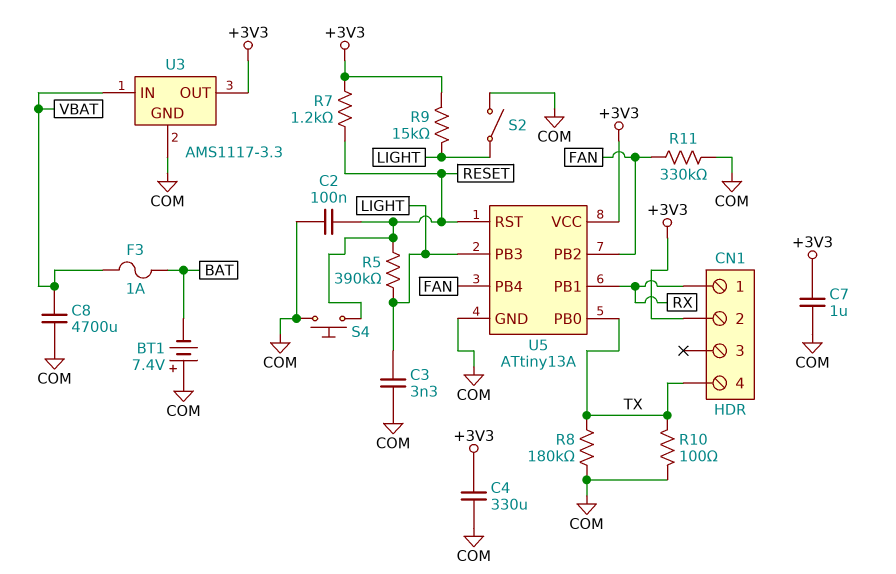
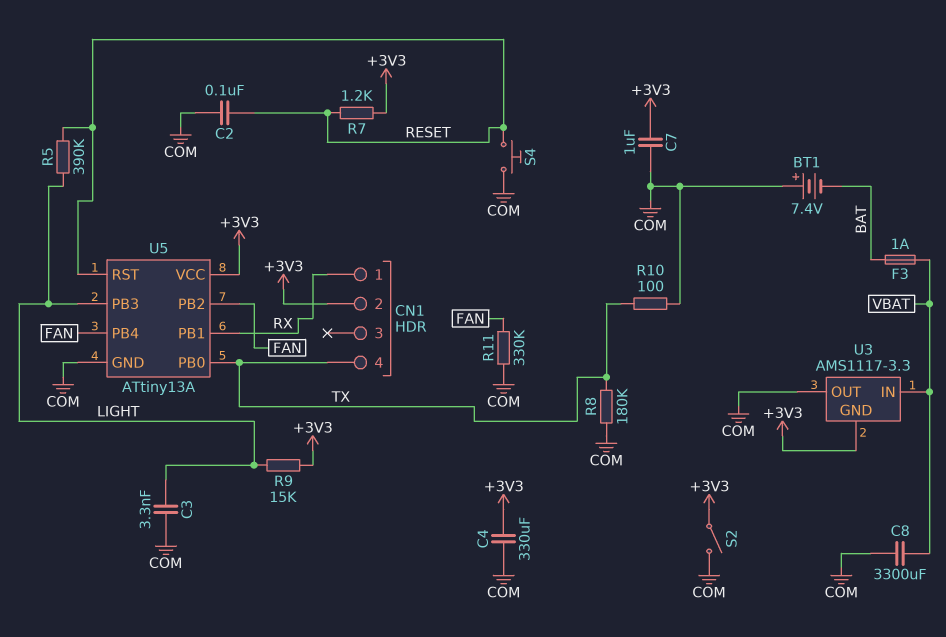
C8: 4700uF (COM, VBAT) -> 3300uF (COM, VBAT)
S2: switch (COM, LIGHT) -> switch (+3V3, COM)
U3 pin GND: COM -> +3V3
U3 pin OUT: +3V3 -> COM

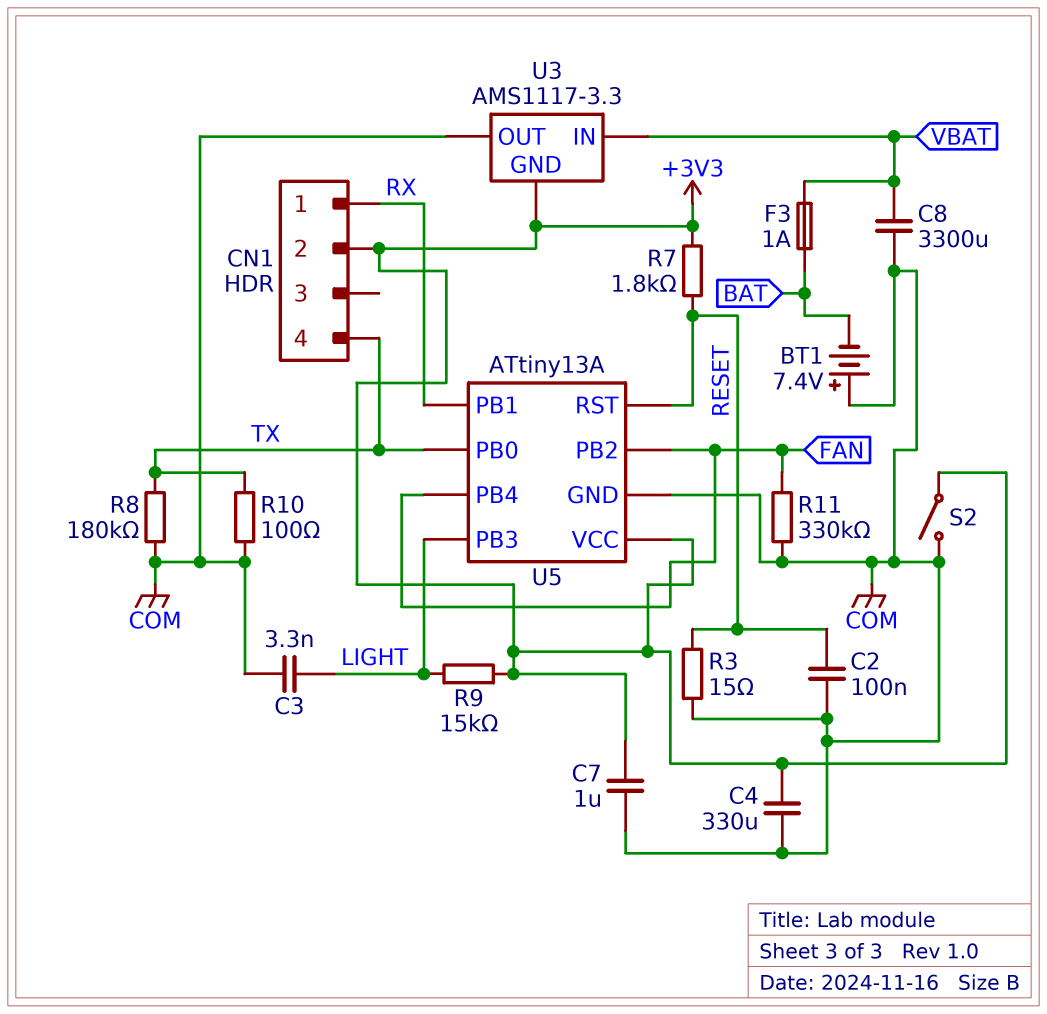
R3: none -> 15 (COM, RESET)
R5: 390k (LIGHT, RESET) -> none
R7: 1.2k (+3V3, RESET) -> 1.8k (+3V3, RESET)
S4: button (COM, RESET) -> none

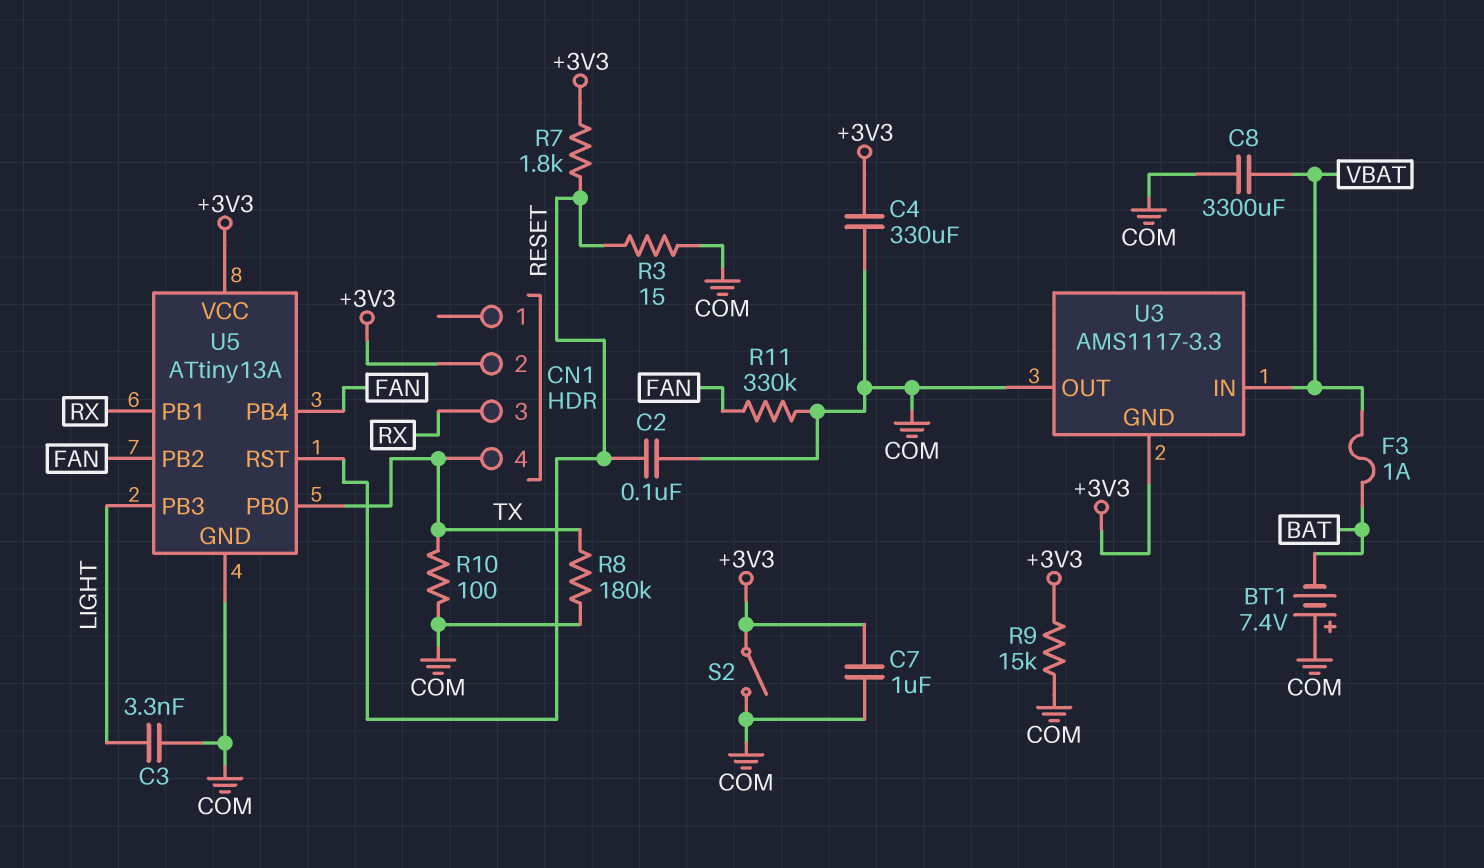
CN1 pin 1: RX -> none
CN1 pin 3: none -> RX
R9: 15k (+3V3, LIGHT) -> 15k (+3V3, COM)

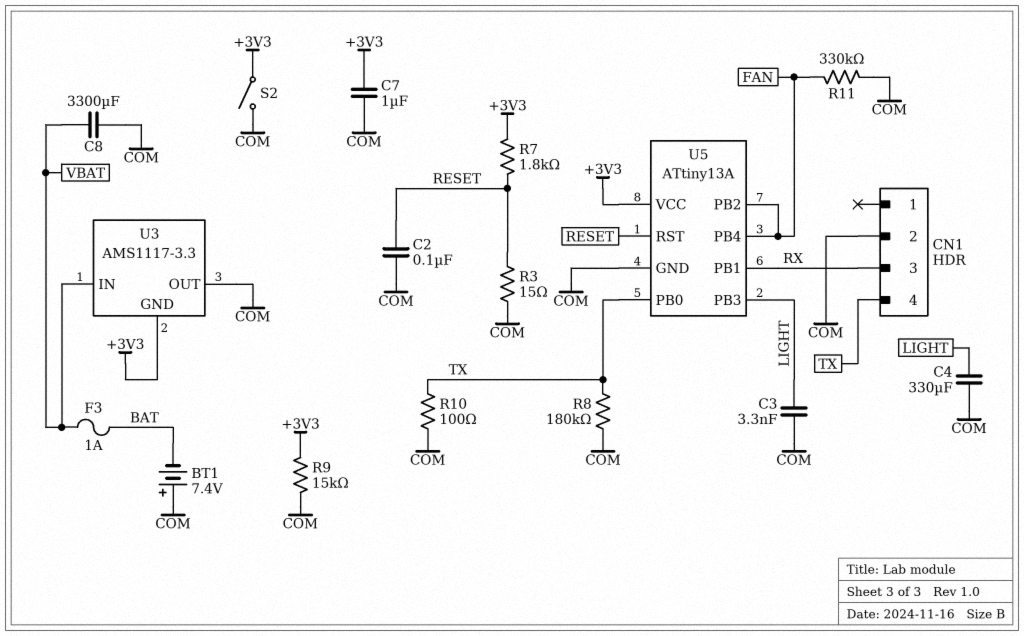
C4: 330uF (+3V3, COM) -> 330uF (COM, LIGHT)
CN1 pin 2: +3V3 -> COM

